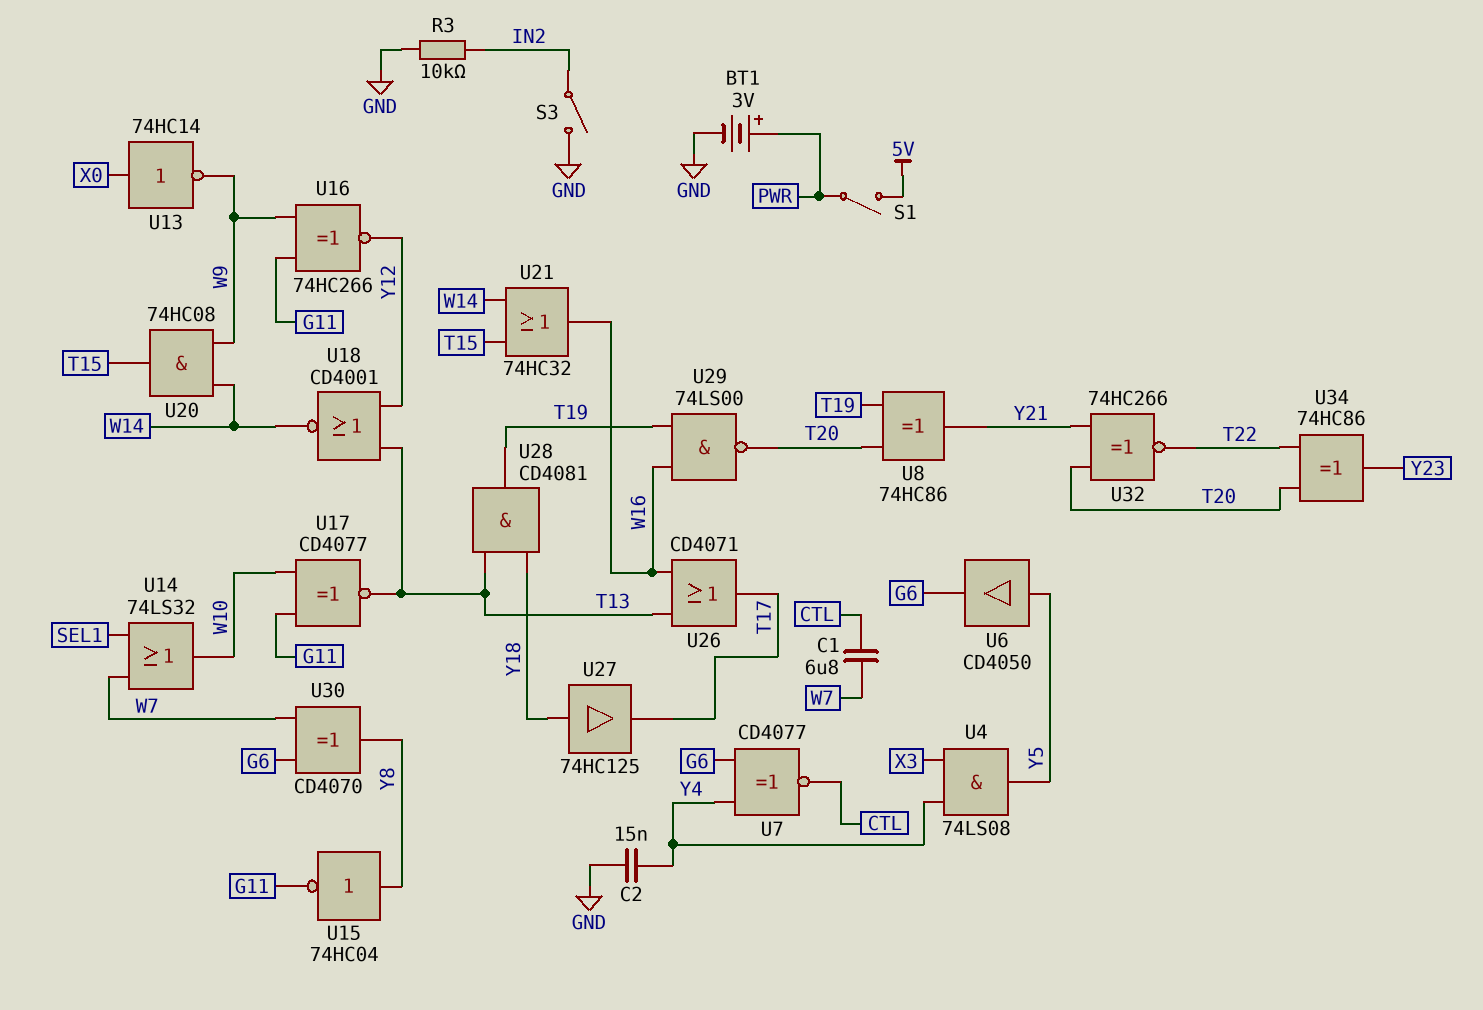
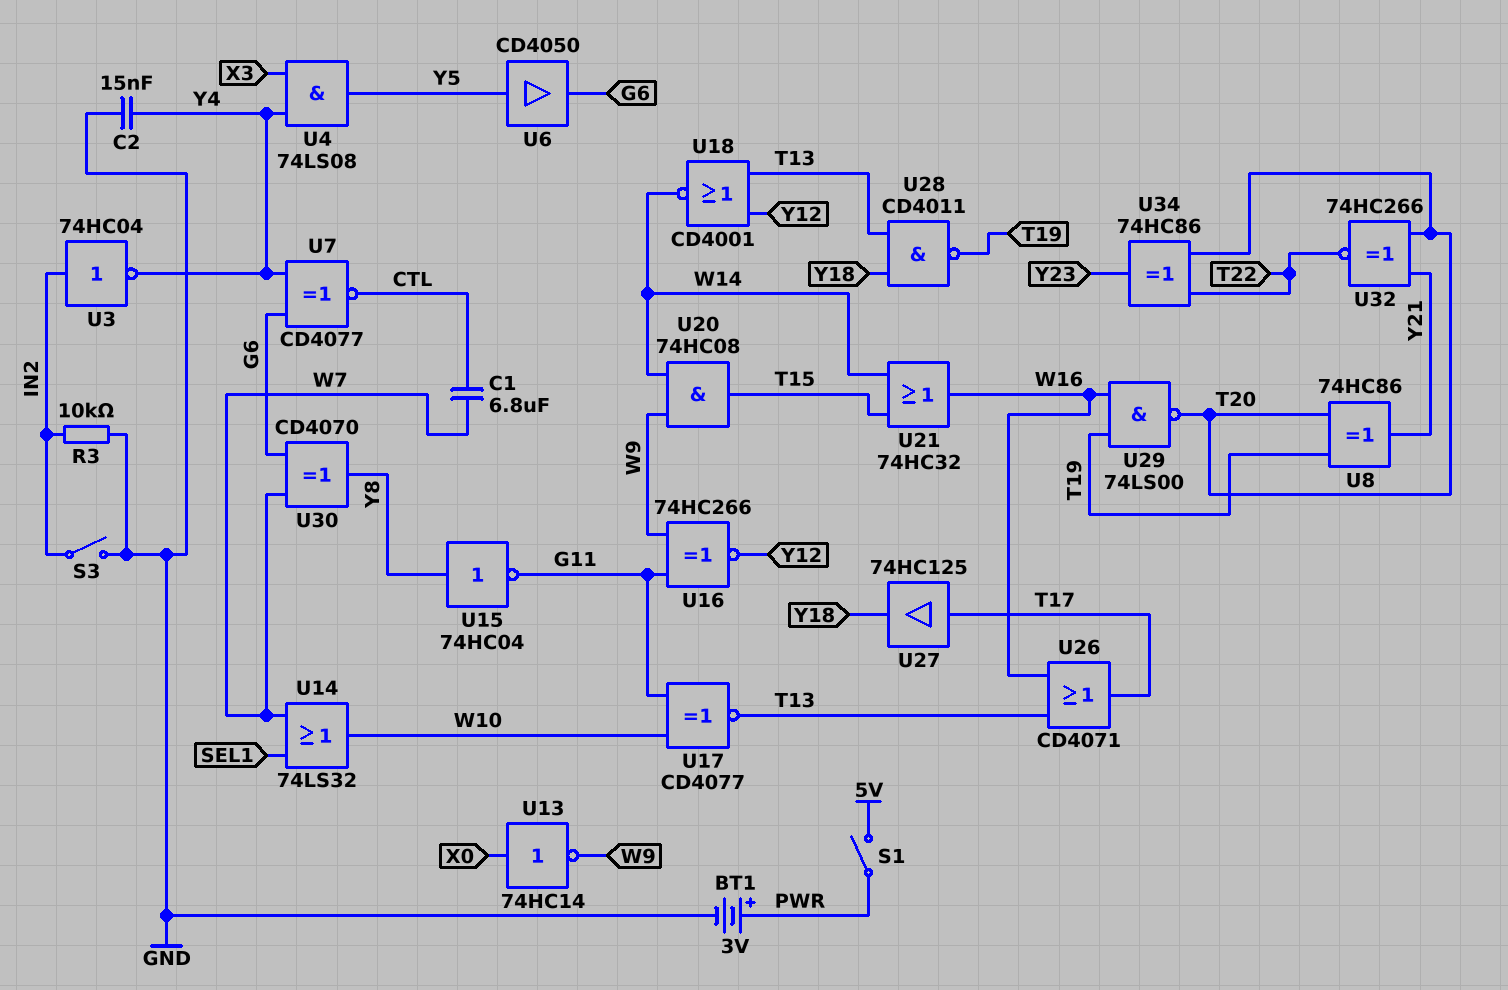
U3: none -> NOT 74HC04 (in IN2, out Y4)
U27: buffer 74HC125 (in Y18, out T17) -> buffer 74HC125 (in T17, out Y18)
U28: AND CD4081 (in T13, in Y18, out T19) -> NAND CD4011 (in T13, in Y18, out T19)

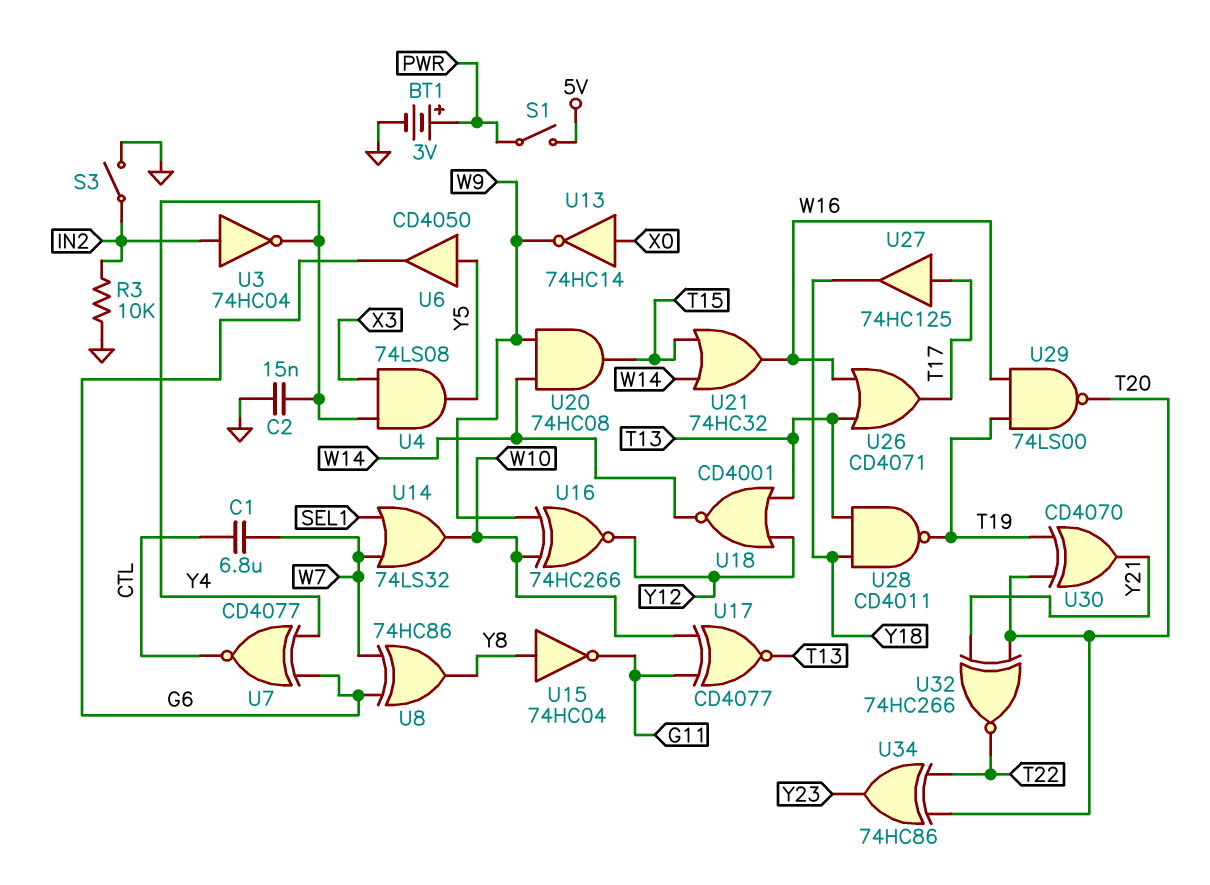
U8: XOR 74HC86 (in T19, in T20, out Y21) -> XOR 74HC86 (in G6, in W7, out Y8)
U16: XNOR 74HC266 (in G11, in W9, out Y12) -> XNOR 74HC266 (in W9, in W10, out Y12)
U30: XOR CD4070 (in G6, in W7, out Y8) -> XOR CD4070 (in T19, in T20, out Y21)

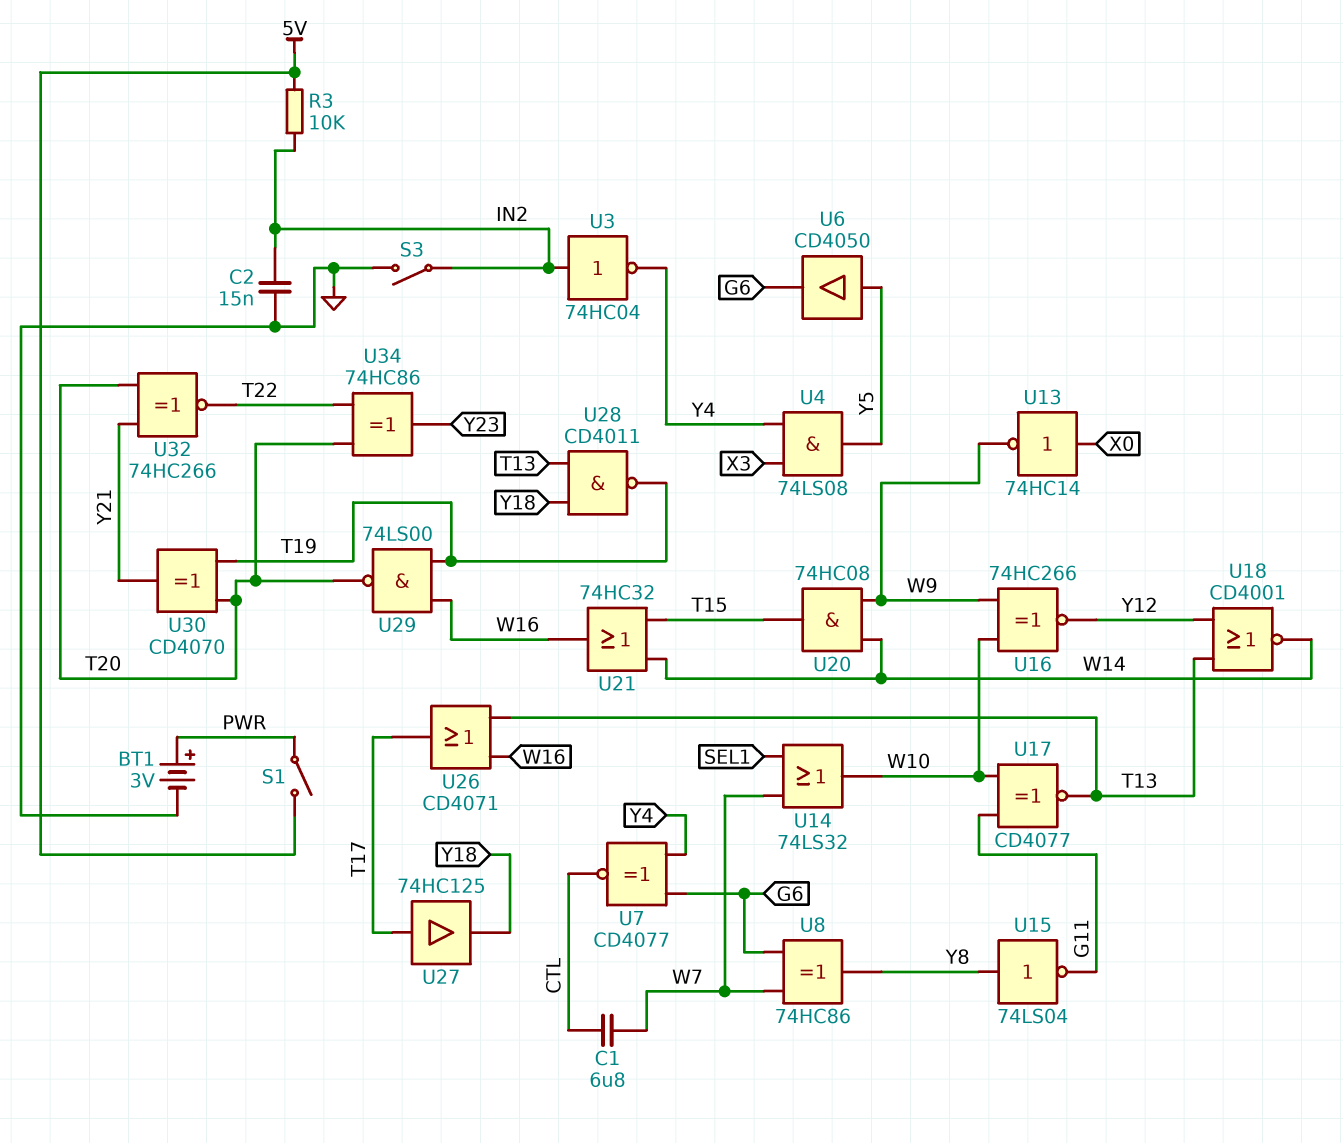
C2: 15nF (GND, Y4) -> 15nF (GND, IN2)
R3: 10k (GND, IN2) -> 10k (5V, IN2)
U15: NOT 74HC04 (in Y8, out G11) -> NOT 74LS04 (in Y8, out G11)

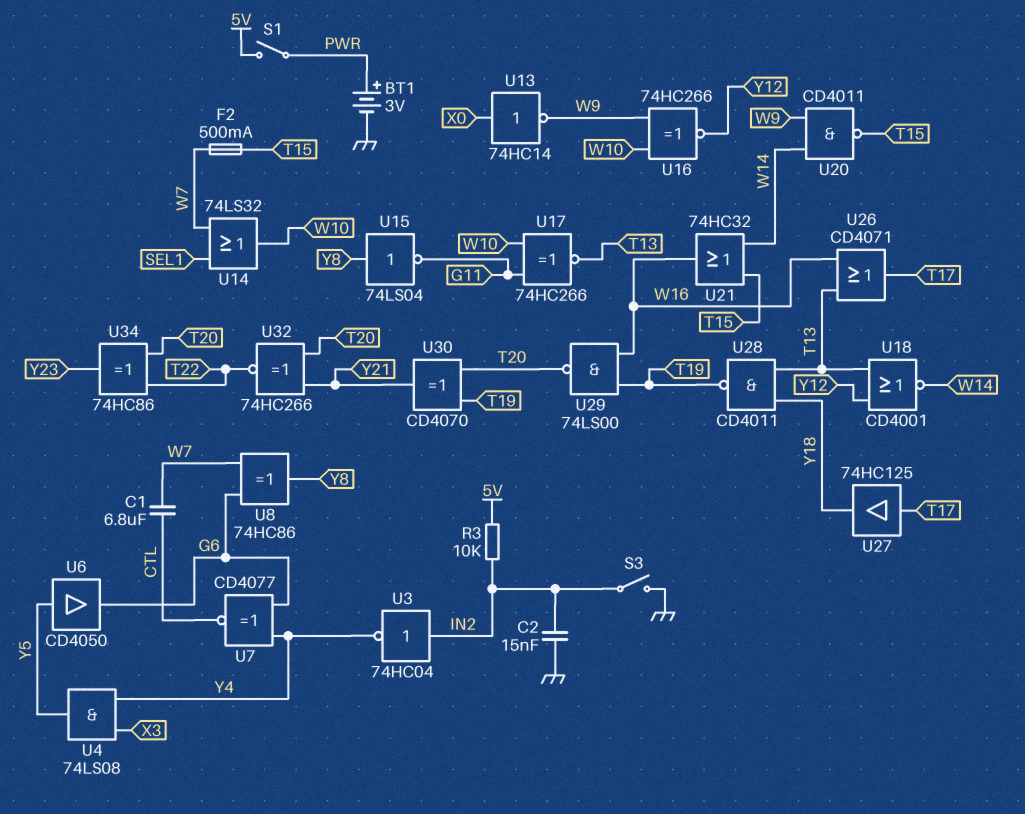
F2: none -> 500mA (T15, W7)
U17: XNOR CD4077 (in G11, in W10, out T13) -> XNOR 74HC266 (in G11, in W10, out T13)
U20: AND 74HC08 (in W9, in W14, out T15) -> NAND CD4011 (in W9, in W14, out T15)

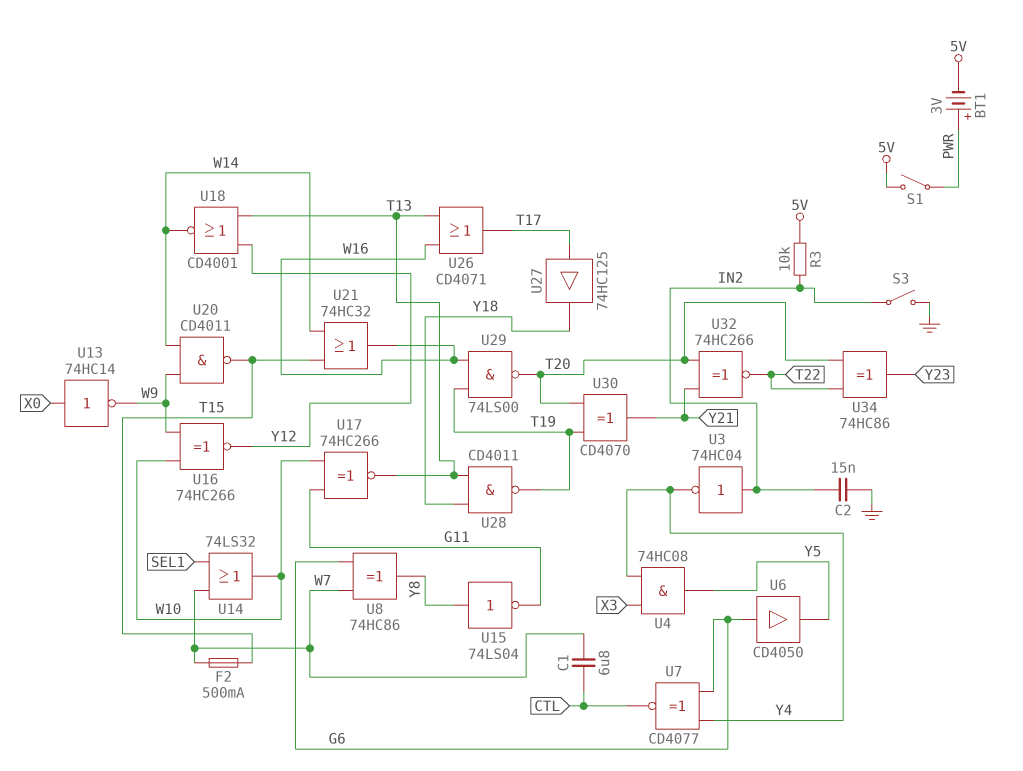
BT1: 3V (plus PWR, minus GND) -> 3V (plus PWR, minus 5V)
U4: AND 74LS08 (in X3, in Y4, out Y5) -> AND 74HC08 (in X3, in Y4, out Y5)
U6: buffer CD4050 (in Y5, out G6) -> buffer CD4050 (in G6, out Y5)

